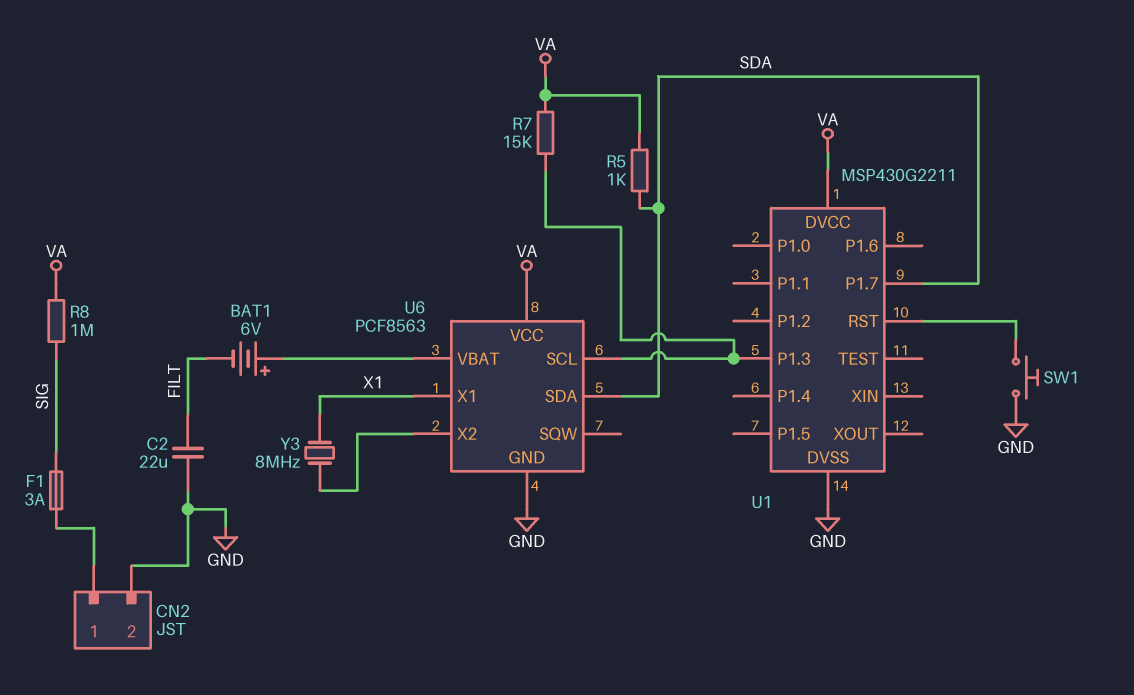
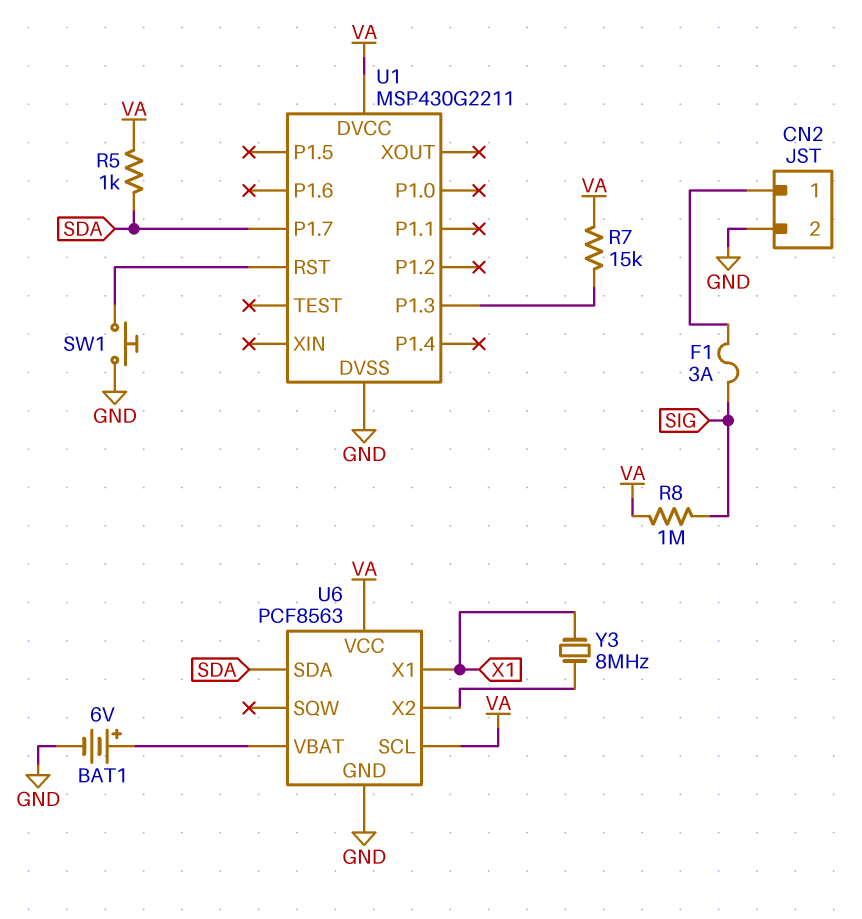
BAT1: 6V (plus U6/VBAT, minus FILT) -> 6V (plus U6/VBAT, minus GND)
C2: 22uF (FILT, GND) -> none
U6 pin SCL: U1/P1.3 -> VA

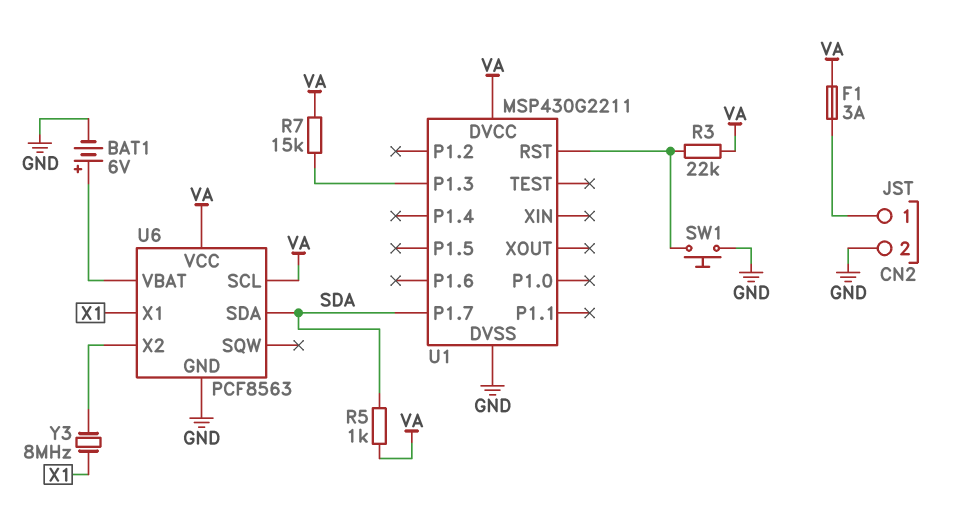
F1: 3A (CN2/1, SIG) -> 3A (CN2/1, VA)
R3: none -> 22k (U1/RST, VA)
R8: 1M (SIG, VA) -> none

